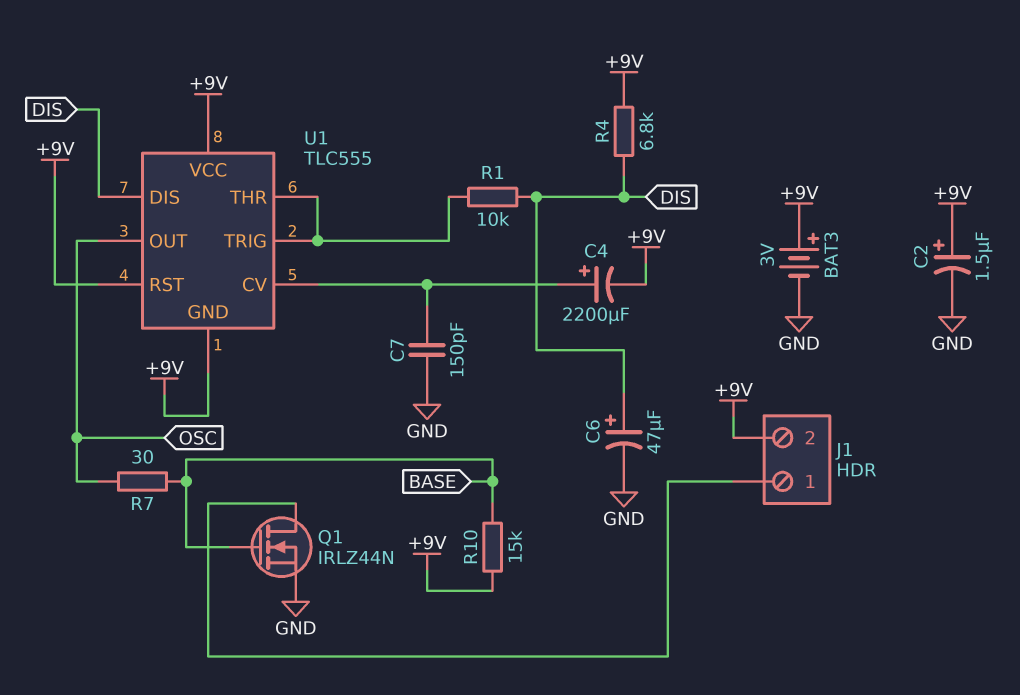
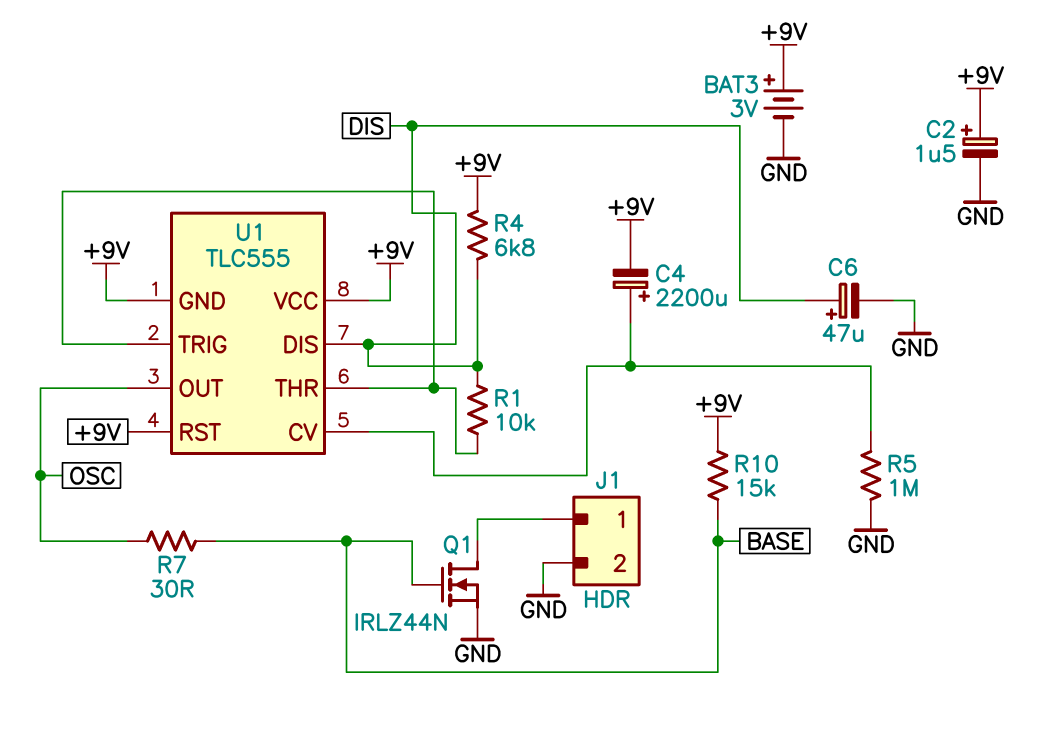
C7: 150pF (GND, U1/CV) -> none
J1 pin 2: +9V -> GND
R5: none -> 1M (GND, U1/CV)

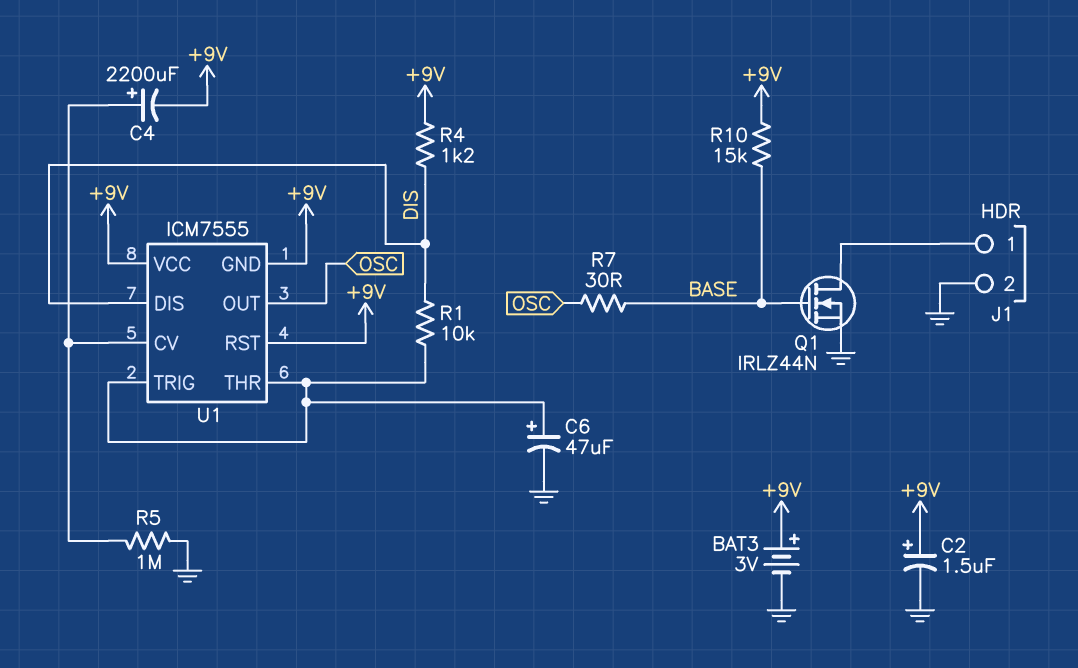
C6: 47uF (plus DIS, minus GND) -> 47uF (plus U1/THR, minus GND)
R4: 6.8k (+9V, DIS) -> 1.2k (+9V, DIS)
U1: TLC555 -> ICM7555

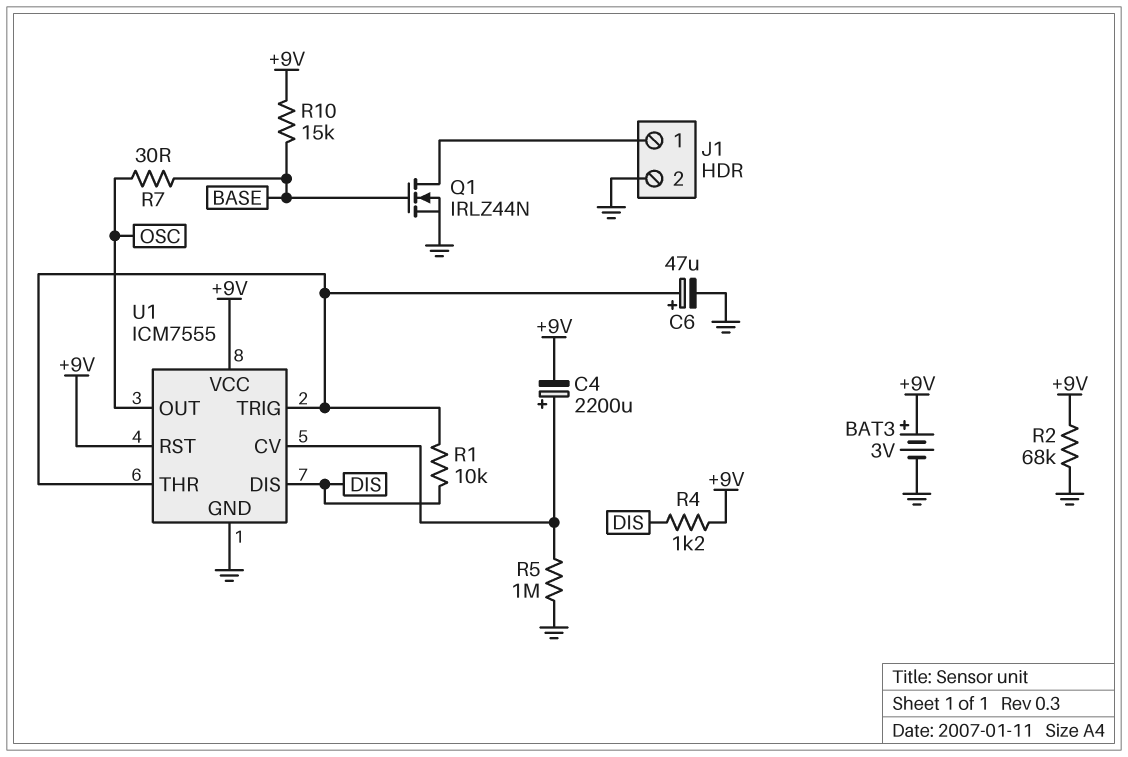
C2: 1.5uF (plus +9V, minus GND) -> none
R2: none -> 68k (+9V, GND)
U1 pin GND: +9V -> GND

